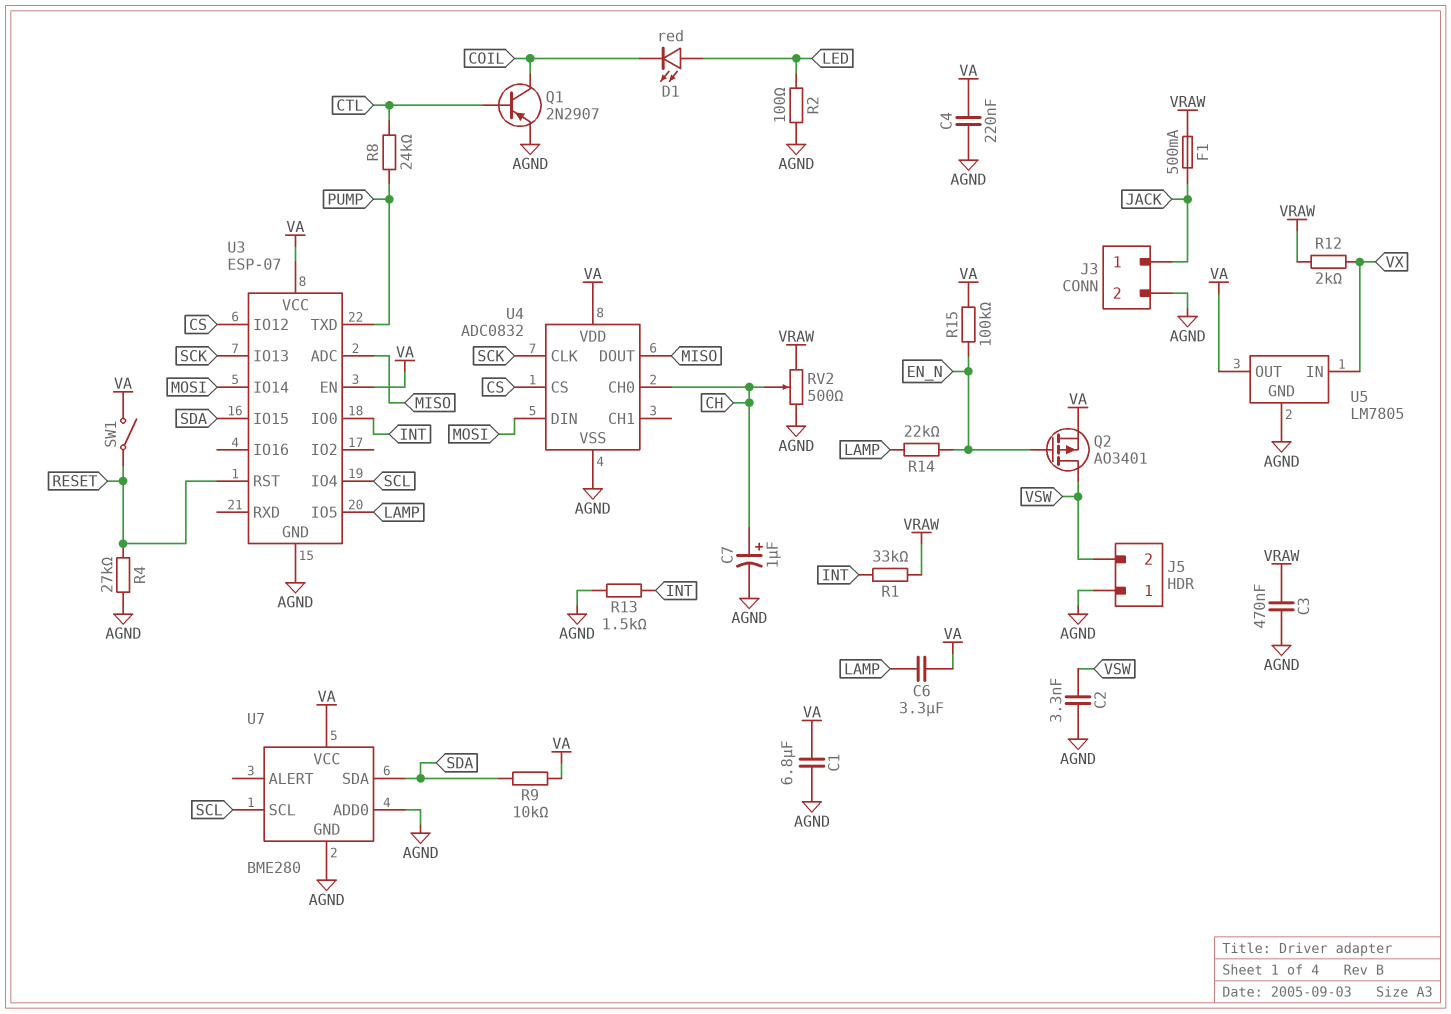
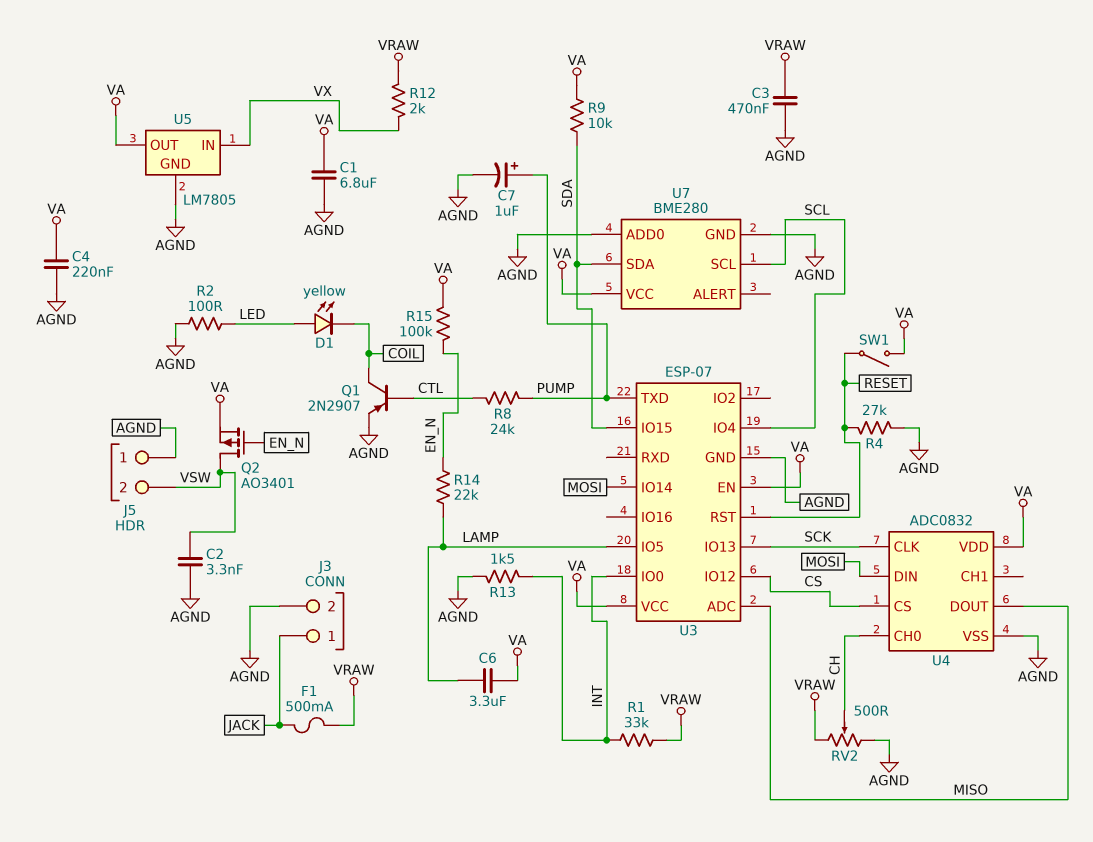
C7: 1uF (plus CH, minus AGND) -> 1uF (plus PUMP, minus AGND)
D1: LED red (A LED, K COIL) -> LED yellow (A LED, K COIL)

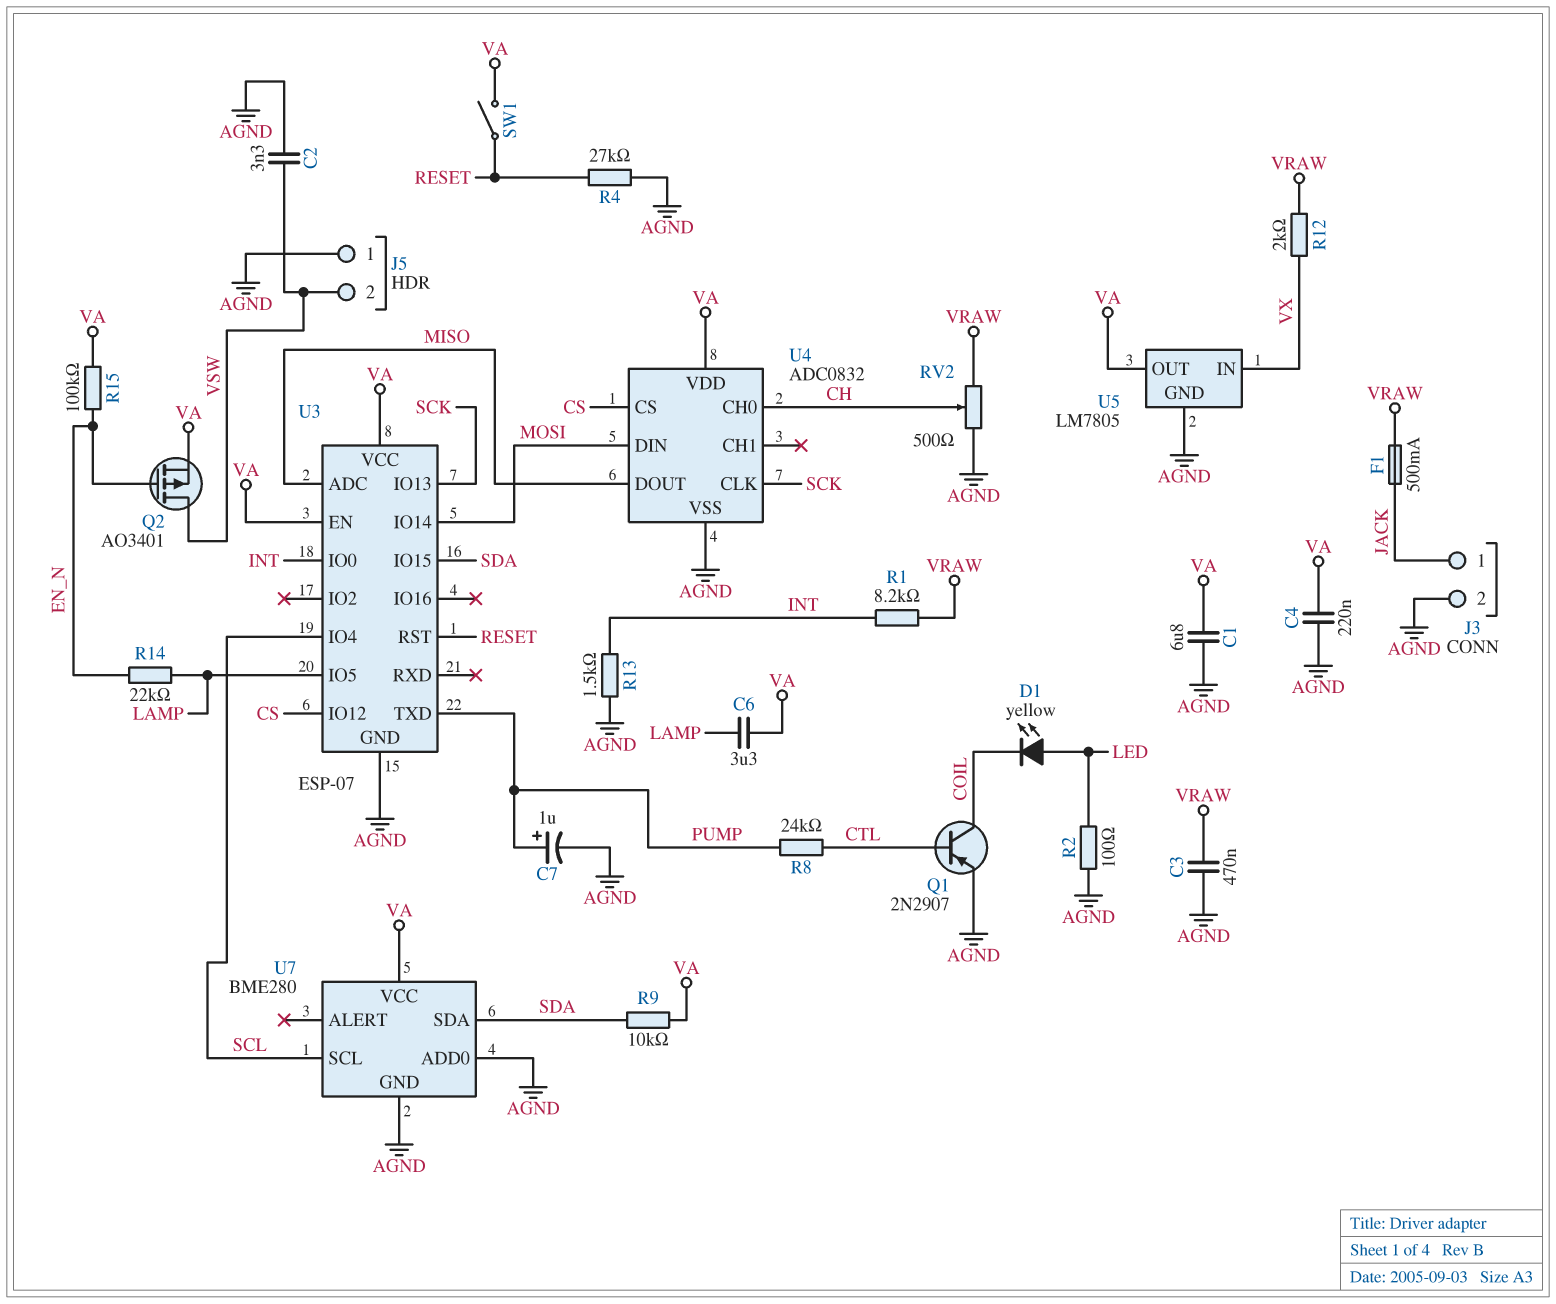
R1: 33k (INT, VRAW) -> 8.2k (INT, VRAW)

